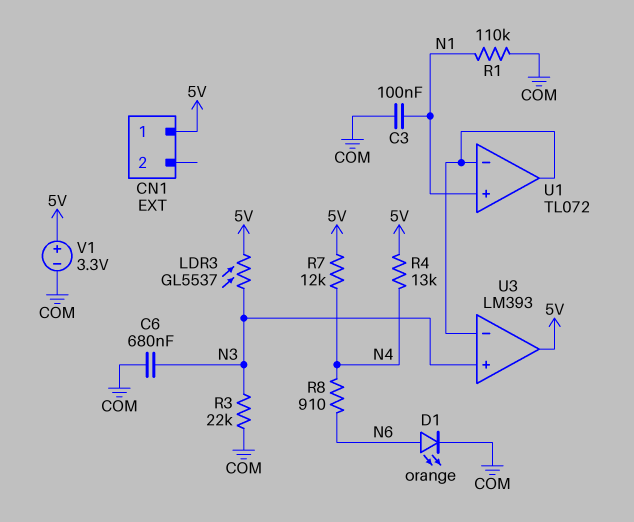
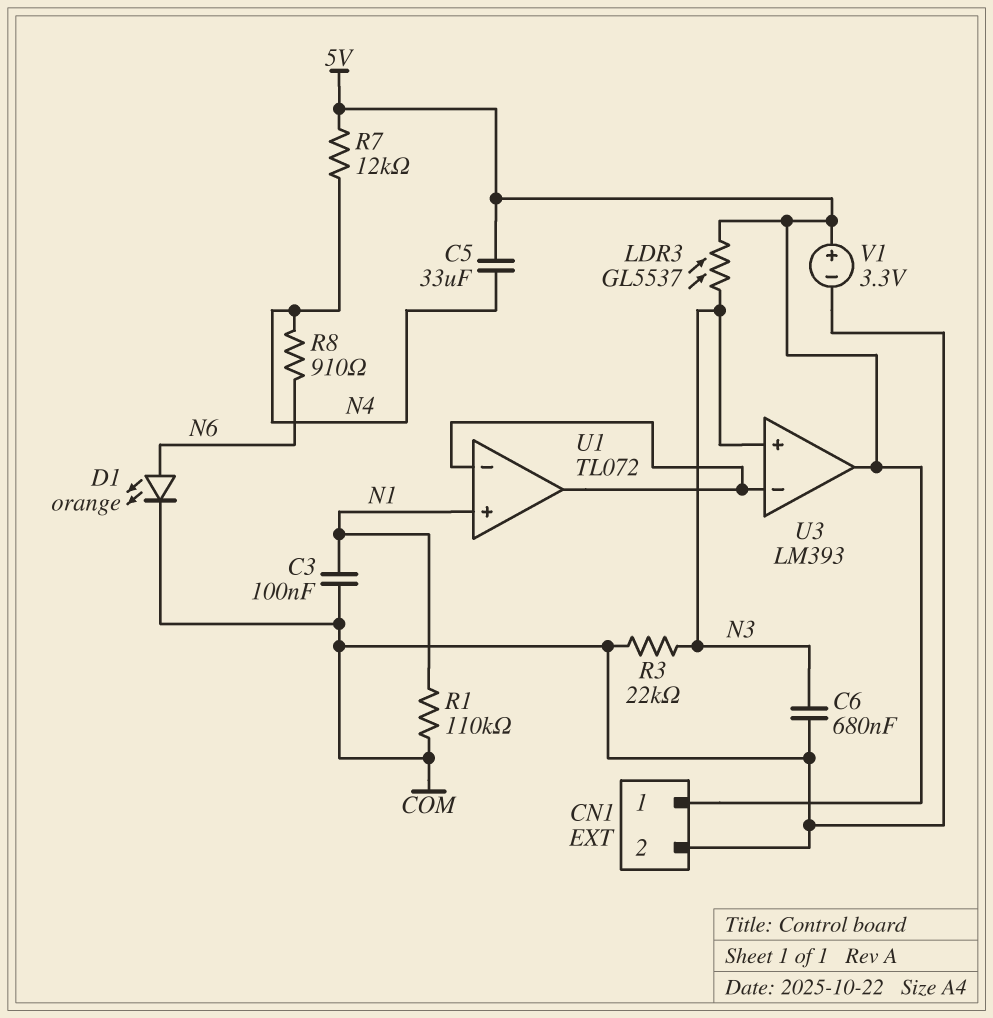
C5: none -> 33uF (5V, N4)
CN1 pin 2: none -> COM
R4: 13k (5V, N4) -> none

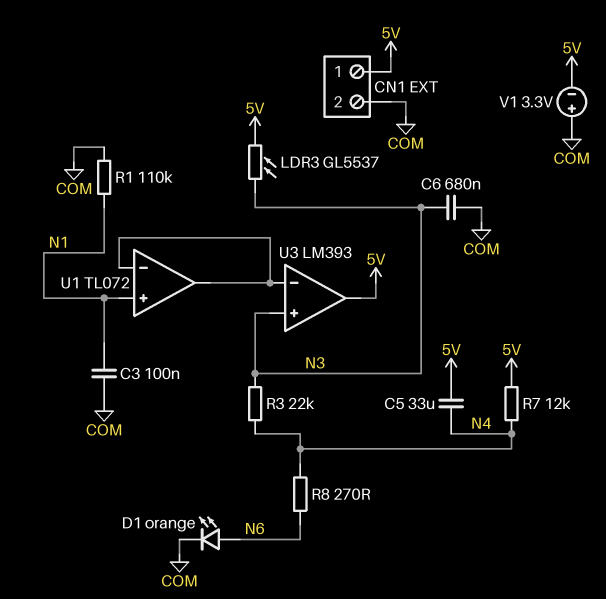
R3: 22k (COM, N3) -> 22k (N3, N4)
R8: 910 (N4, N6) -> 270 (N4, N6)
V1: 3.3V (plus 5V, minus COM) -> 3.3V (plus COM, minus 5V)

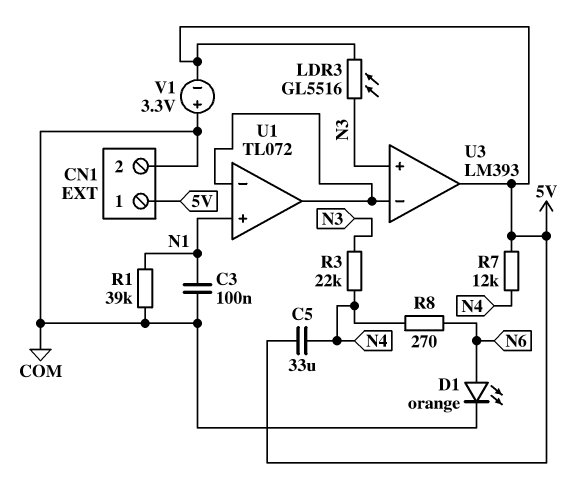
C6: 680nF (COM, N3) -> none
LDR3: GL5537 (5V, N3) -> GL5516 (5V, N3)
R1: 110k (COM, N1) -> 39k (COM, N1)

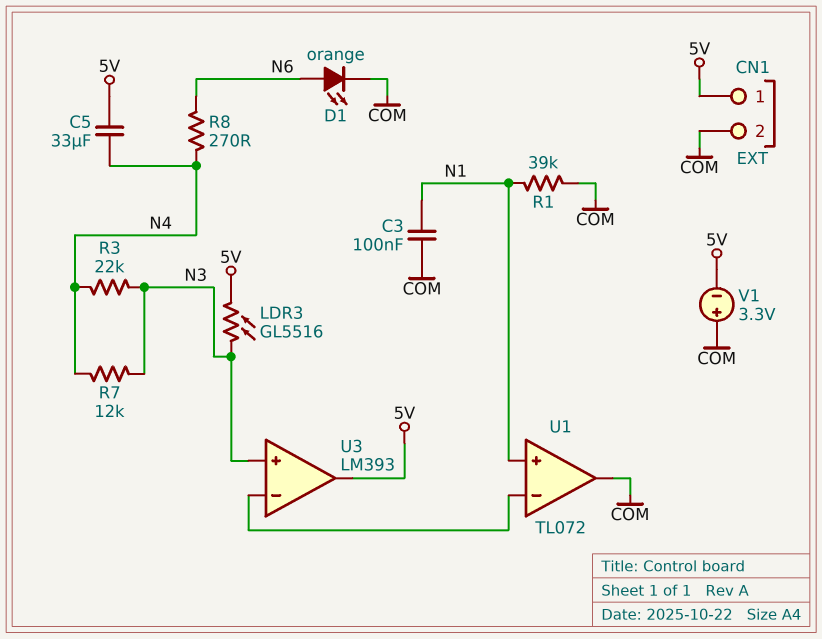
R7: 12k (5V, N4) -> 12k (N3, N4)
U1 pin out: U1/in- -> COM

